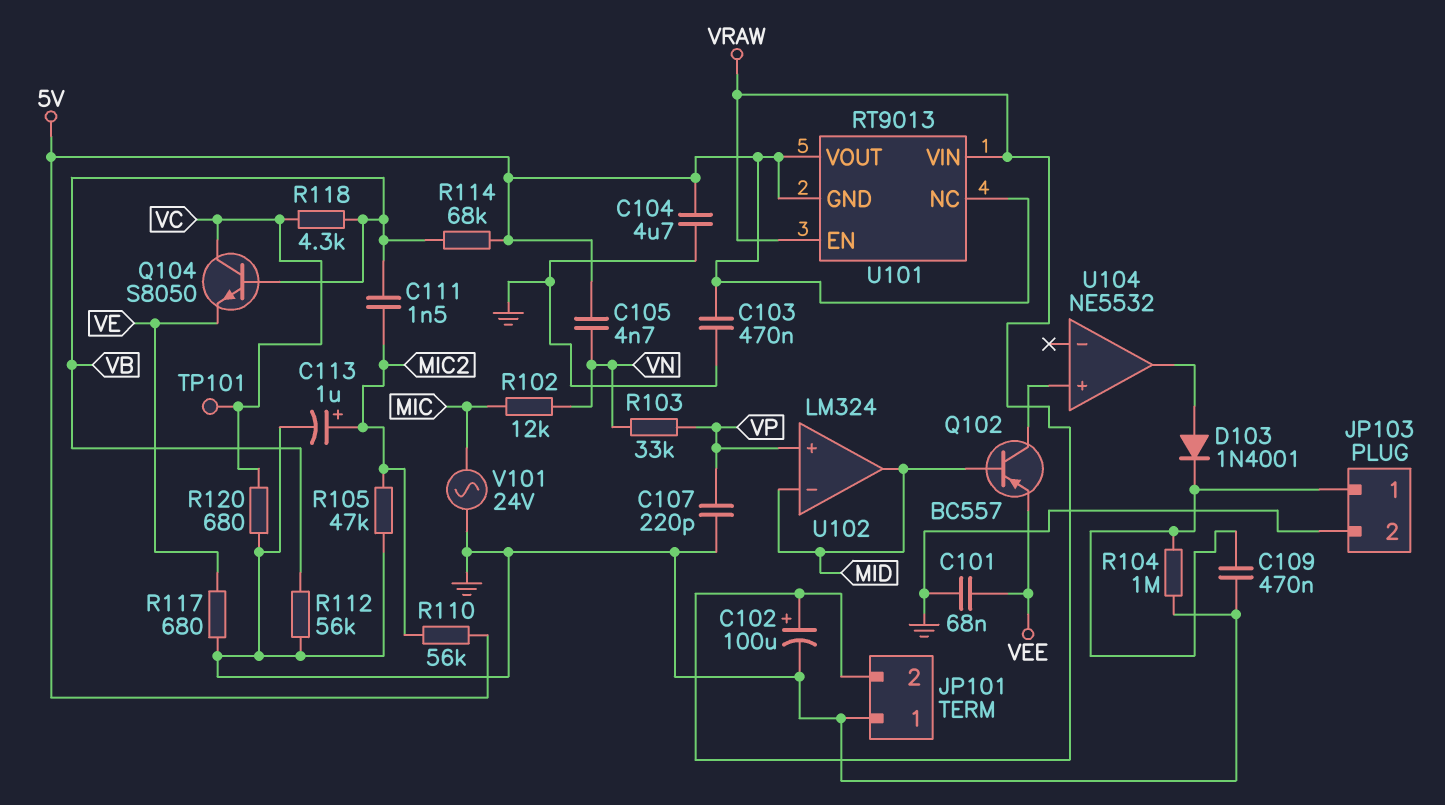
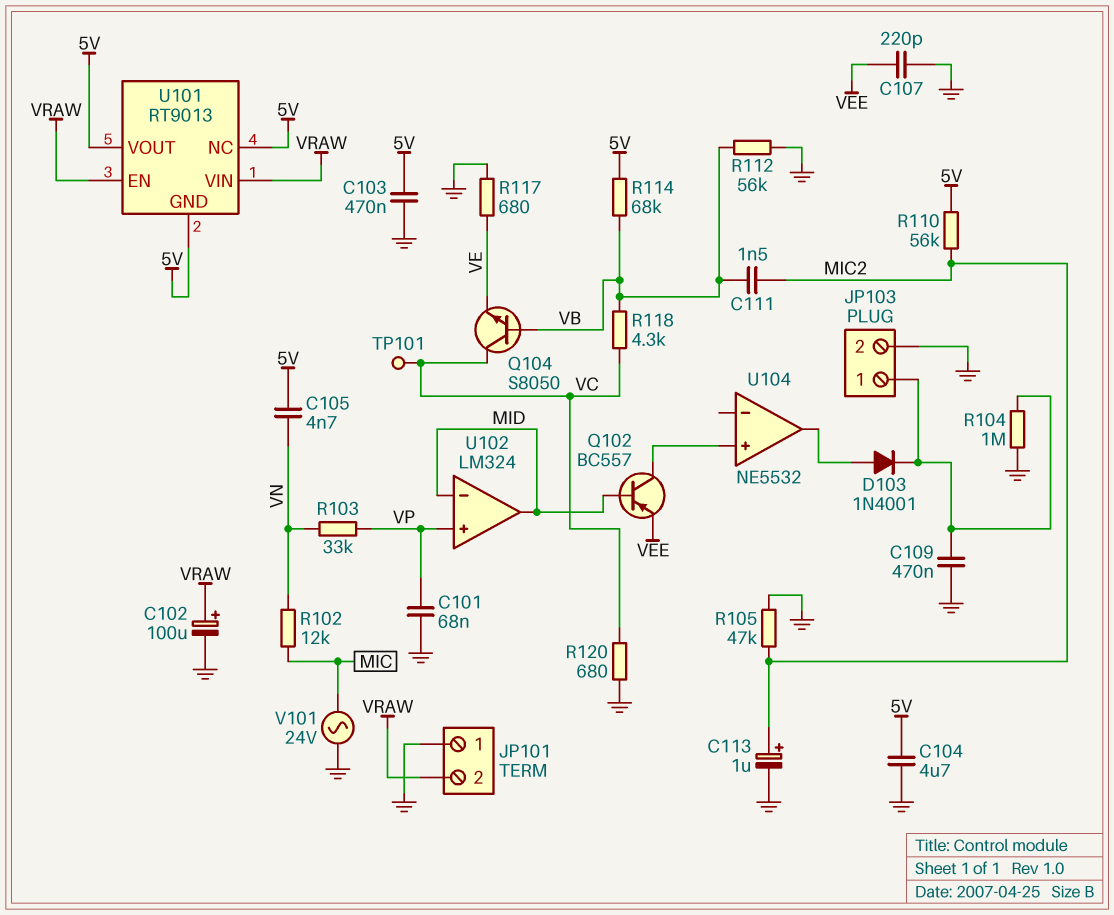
C101: 68nF (GND, VEE) -> 68nF (GND, VP)
C107: 220pF (GND, VP) -> 220pF (GND, VEE)

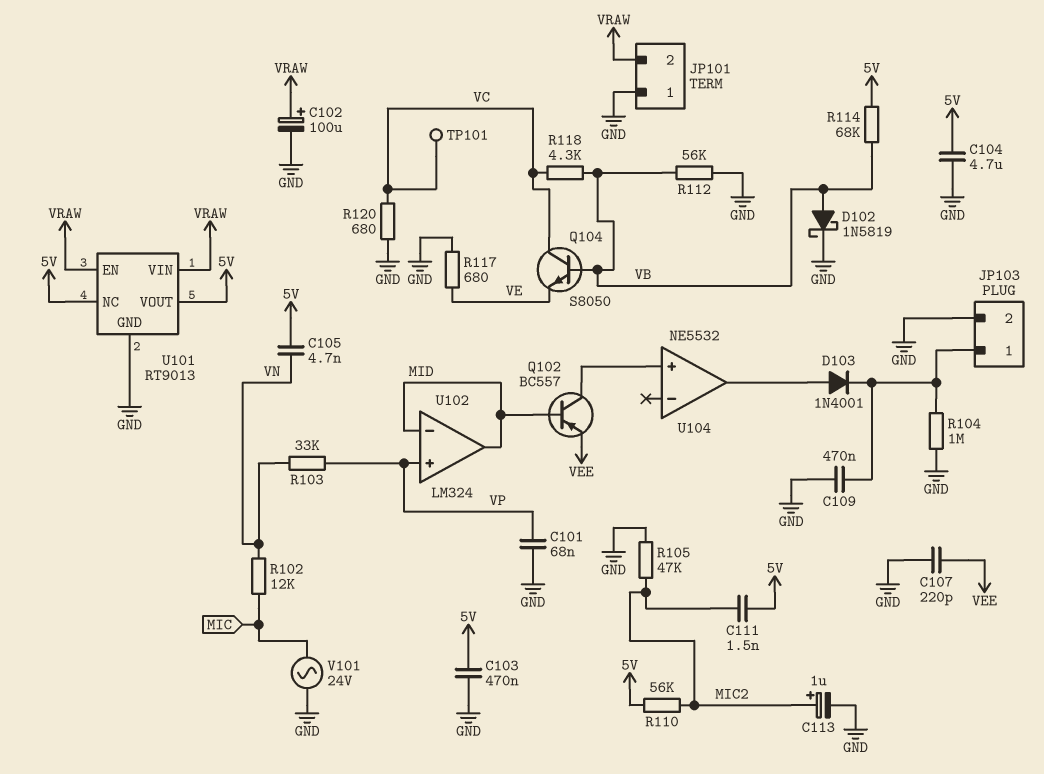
C111: 1.5nF (MIC2, VB) -> 1.5nF (5V, MIC2)
D102: none -> schottky 1N5819 (A VB, K GND)
U101 pin GND: 5V -> GND

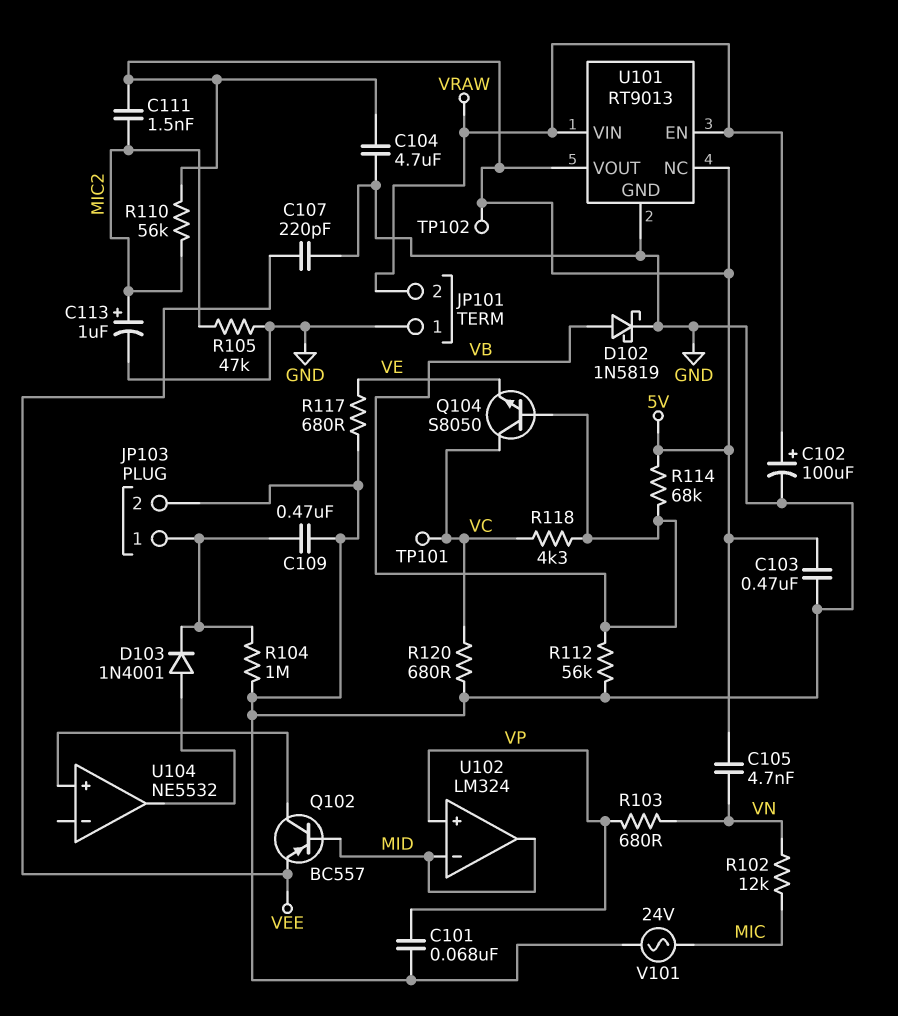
R103: 33k (VN, VP) -> 680 (VN, VP)
TP102: none -> test point (5V)

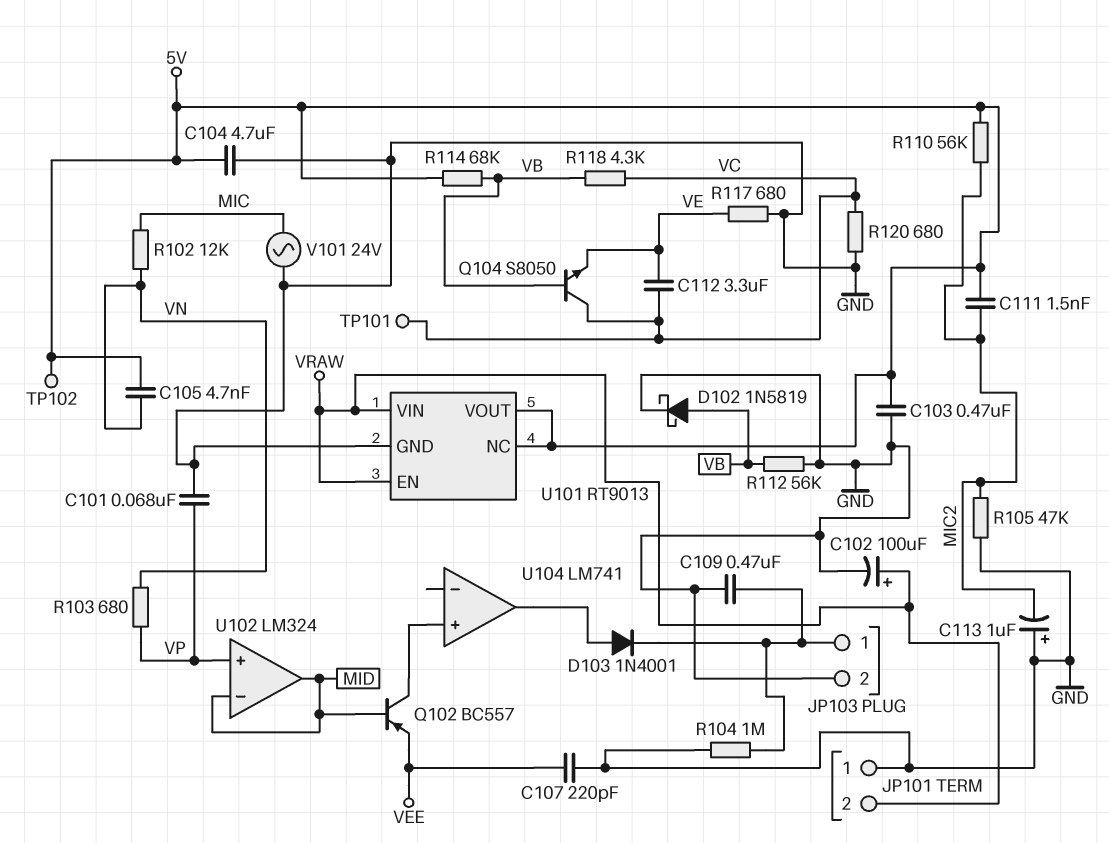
C112: none -> 3.3uF (VC, VE)
C113: 1uF (plus MIC2, minus GND) -> 1uF (plus GND, minus MIC2)
U104: NE5532 -> LM741

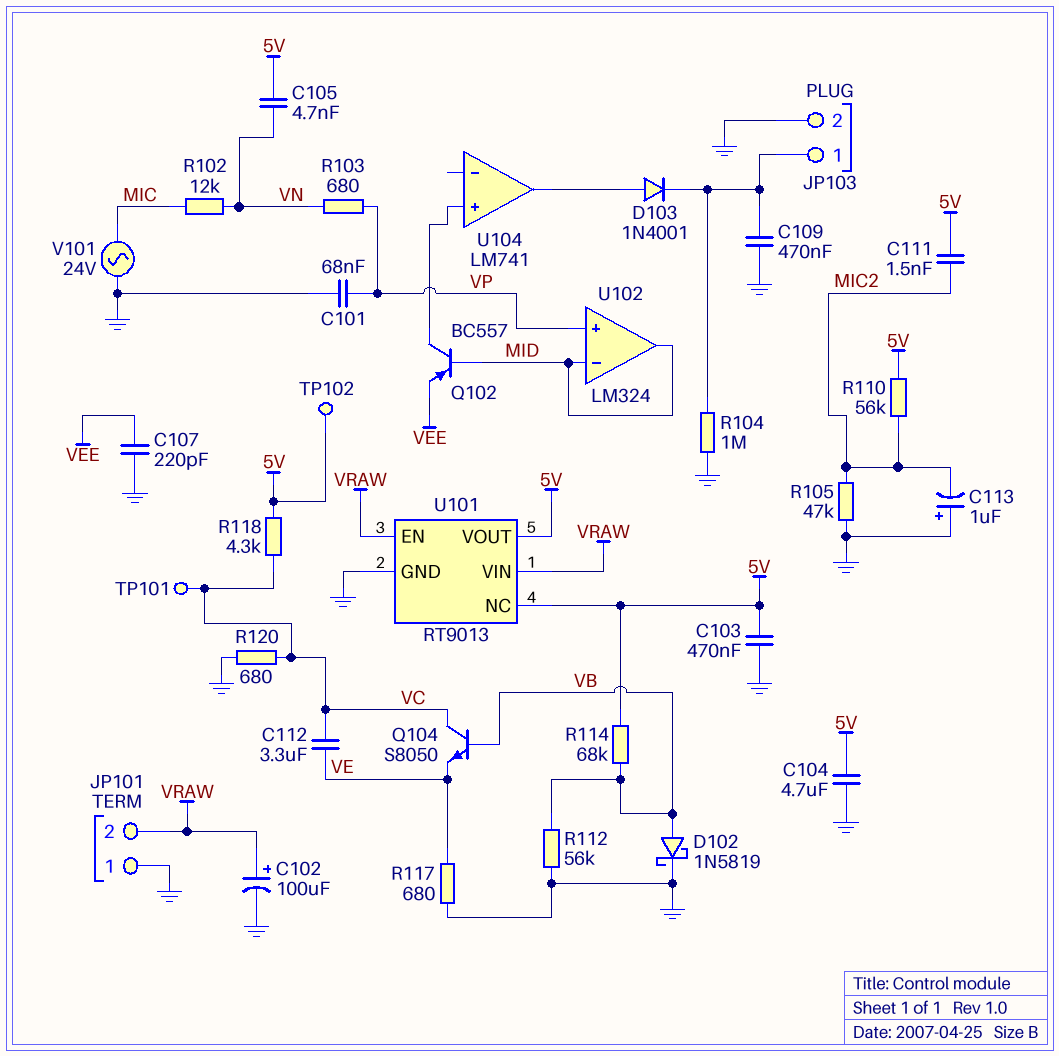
R118: 4.3k (VB, VC) -> 4.3k (5V, VC)

